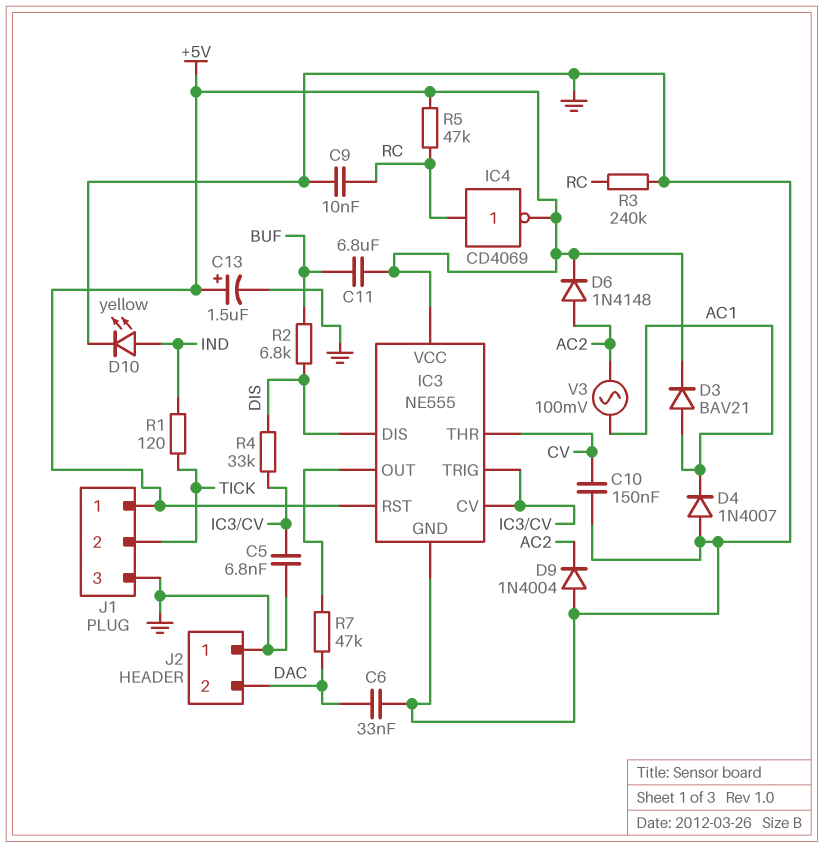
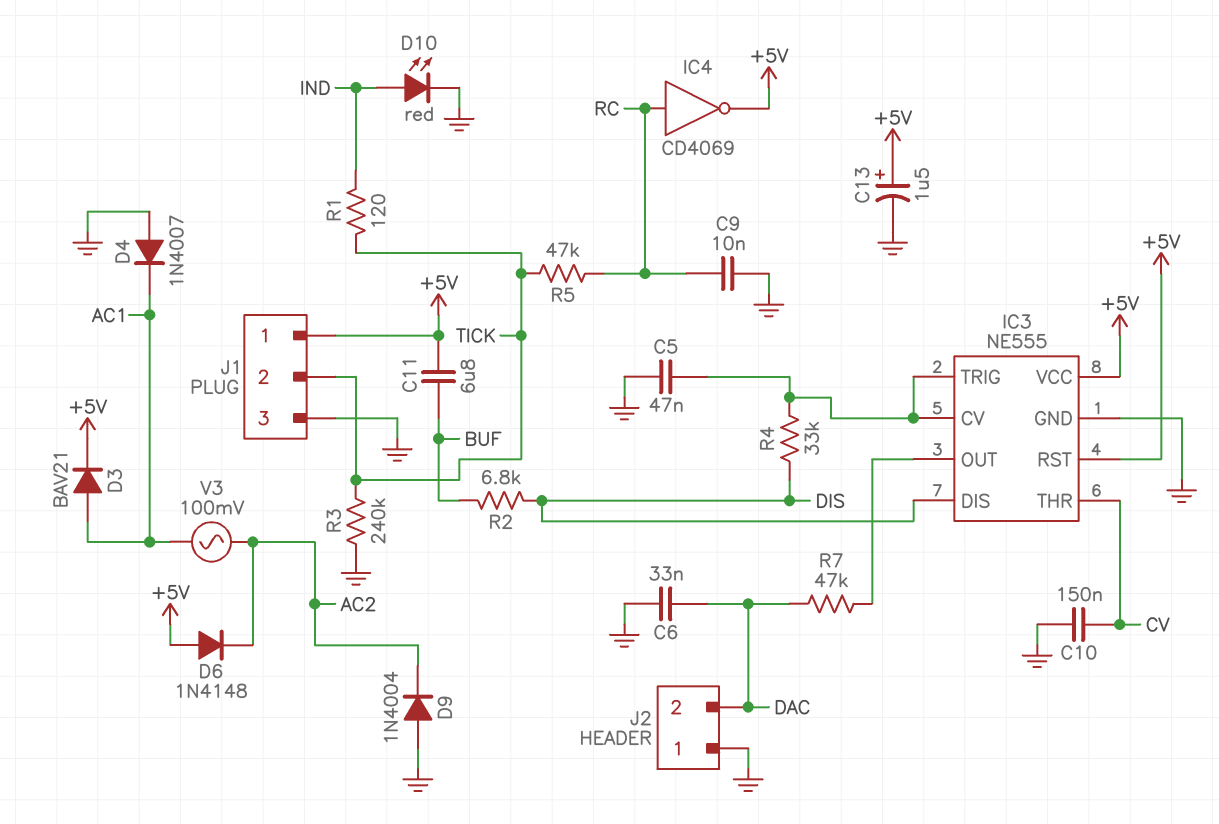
C5: 6.8nF (GND, IC3/CV) -> 47nF (GND, IC3/CV)
D6: diode 1N4148 (A AC2, K +5V) -> diode 1N4148 (A +5V, K AC2)
D10: LED yellow (A IND, K GND) -> LED red (A IND, K GND)
R3: 240k (GND, RC) -> 240k (GND, TICK)
R5: 47k (+5V, RC) -> 47k (RC, TICK)

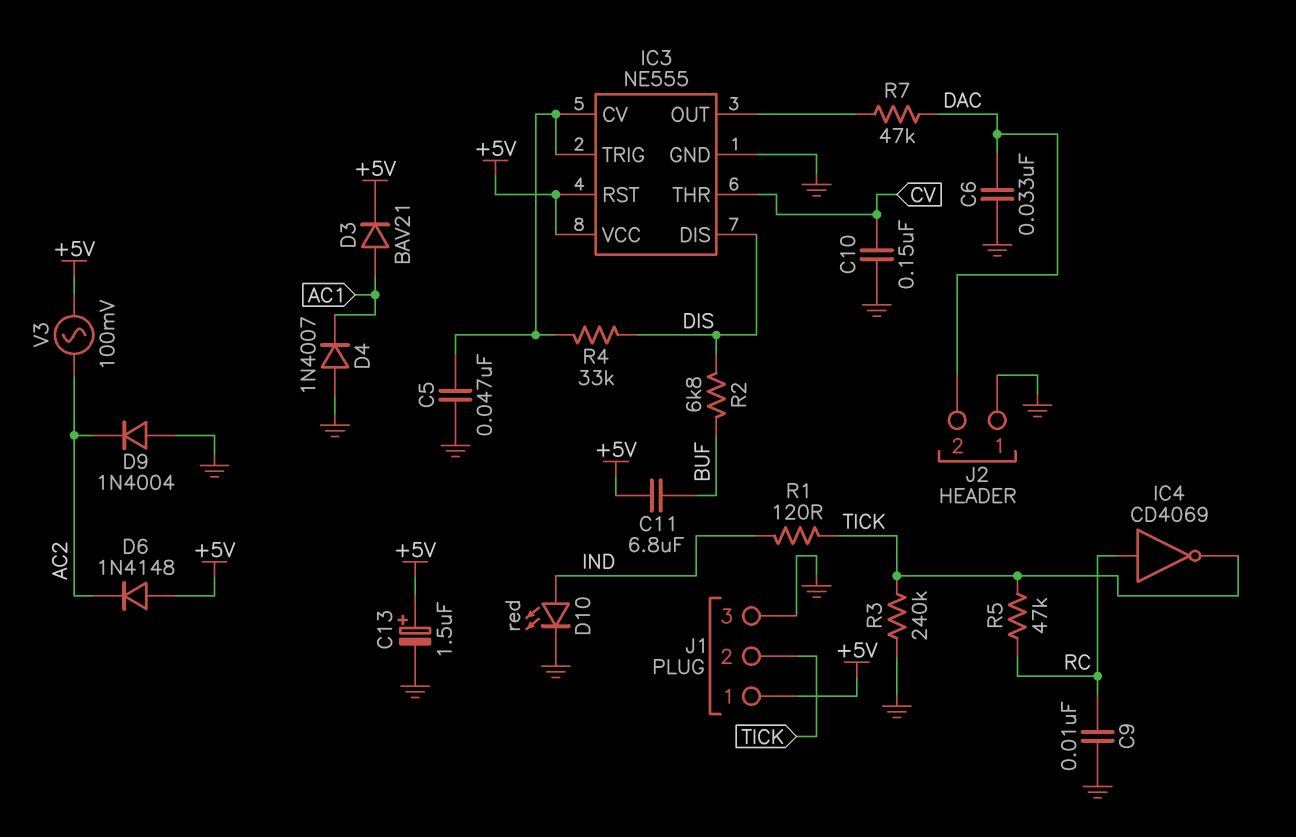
IC4: NOT CD4069 (in RC, out +5V) -> NOT CD4069 (in RC, out TICK)
V3: AC 100mV (AC1, AC2) -> AC 100mV (+5V, AC2)

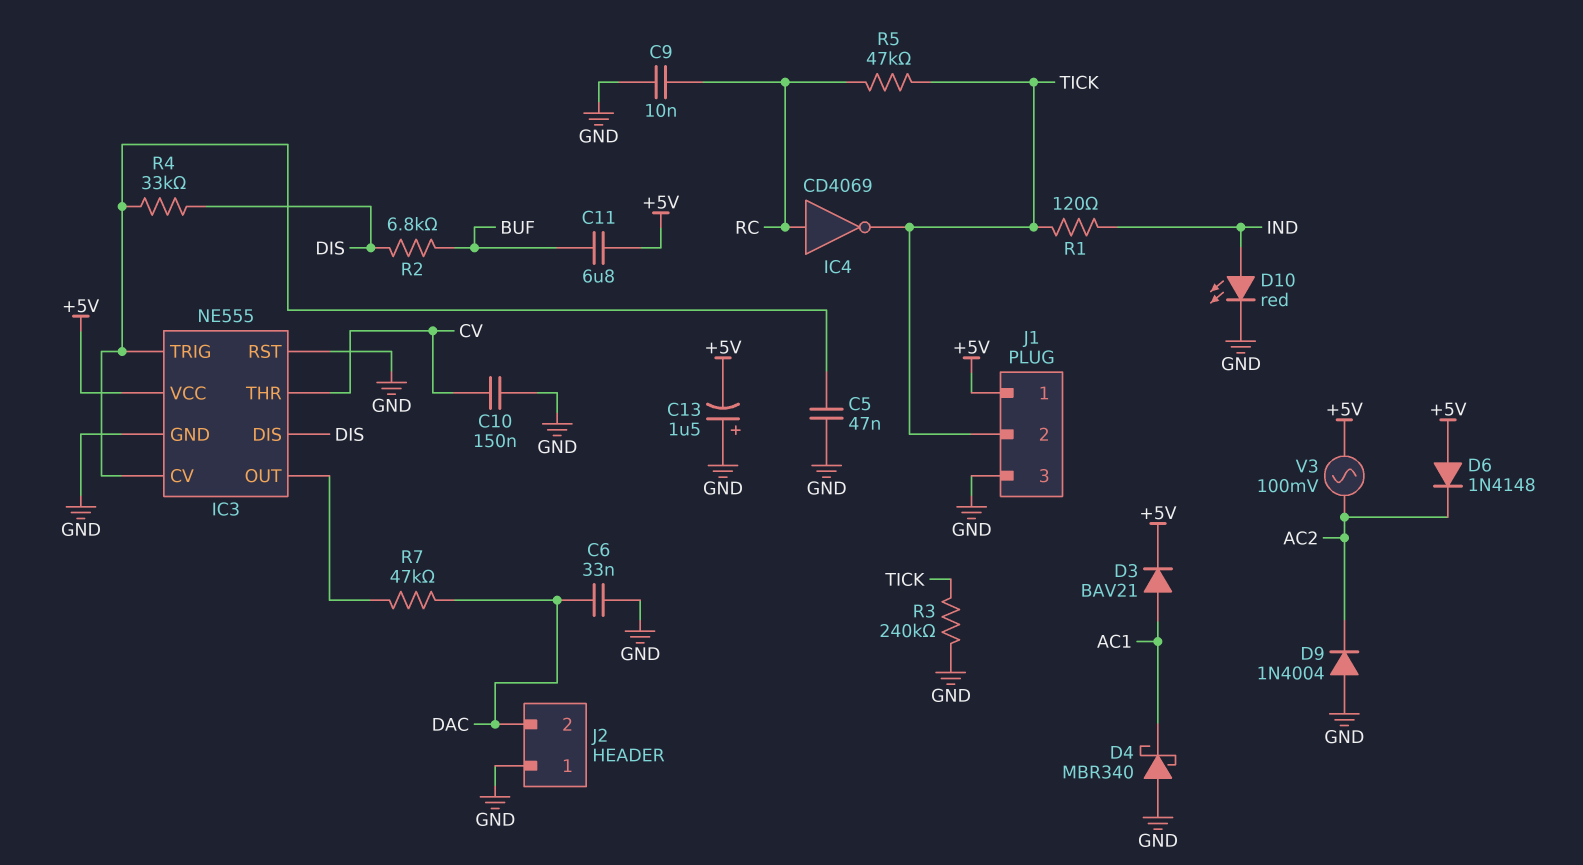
C13: 1.5uF (plus +5V, minus GND) -> 1.5uF (plus GND, minus +5V)
D4: diode 1N4007 (A GND, K AC1) -> schottky MBR340 (A GND, K AC1)
IC3 pin RST: +5V -> GND

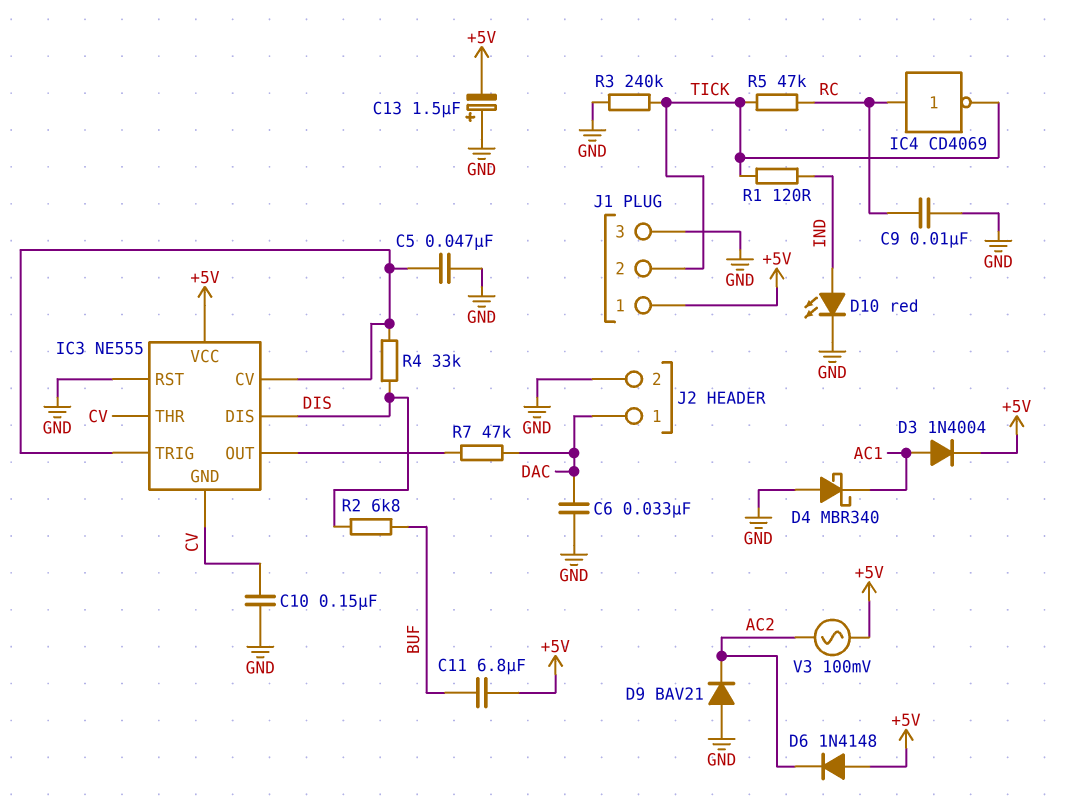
D3: diode BAV21 (A AC1, K +5V) -> diode 1N4004 (A AC1, K +5V)
D9: diode 1N4004 (A GND, K AC2) -> diode BAV21 (A GND, K AC2)
IC3 pin GND: GND -> CV
J2 pin 1: GND -> DAC
J2 pin 2: DAC -> GND

